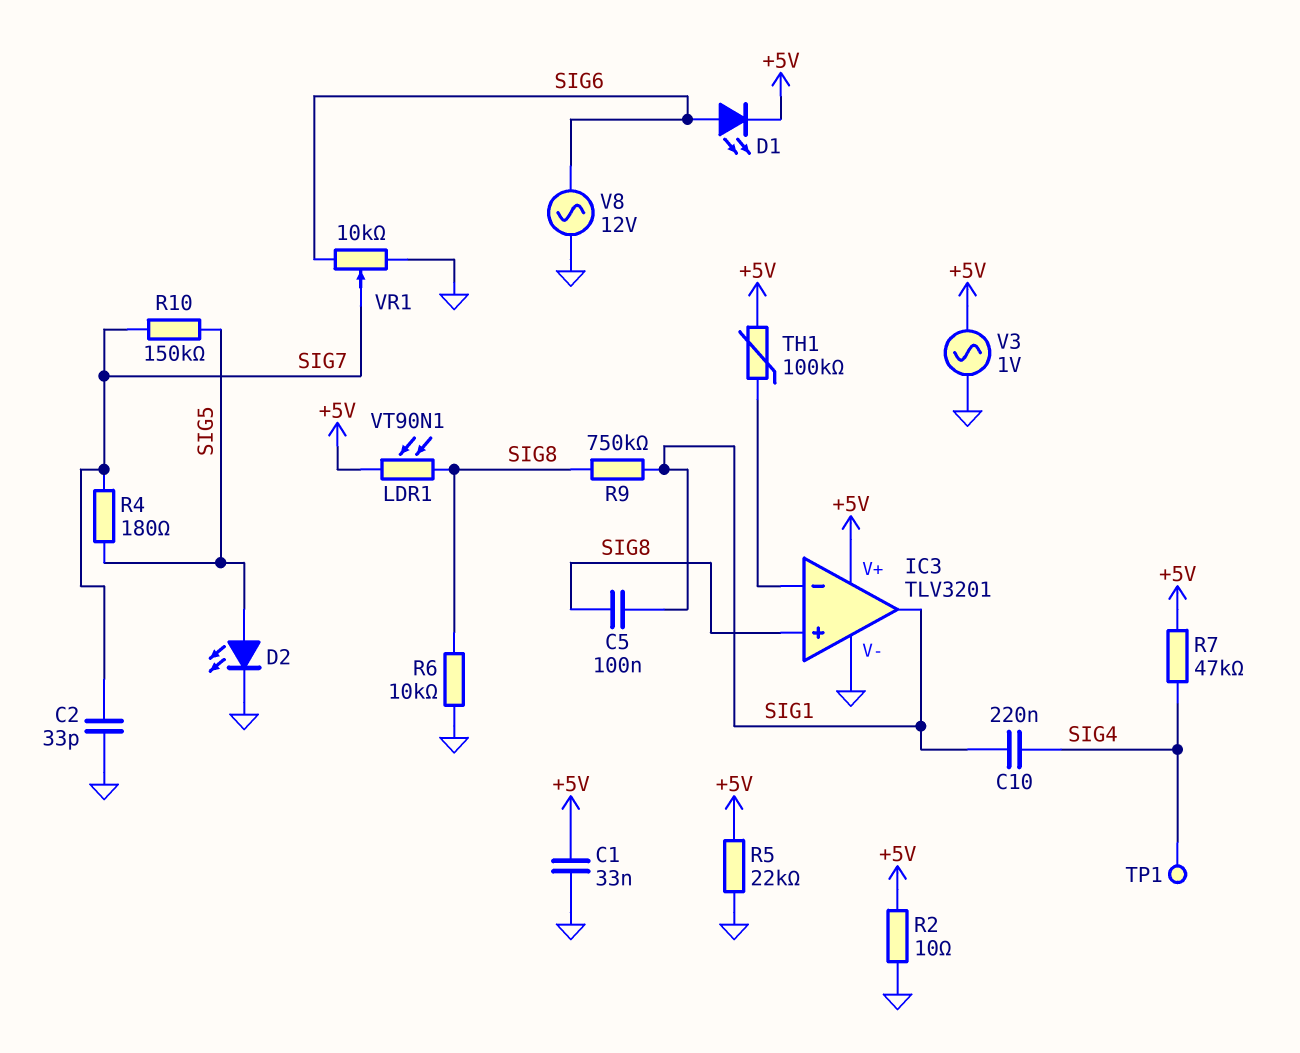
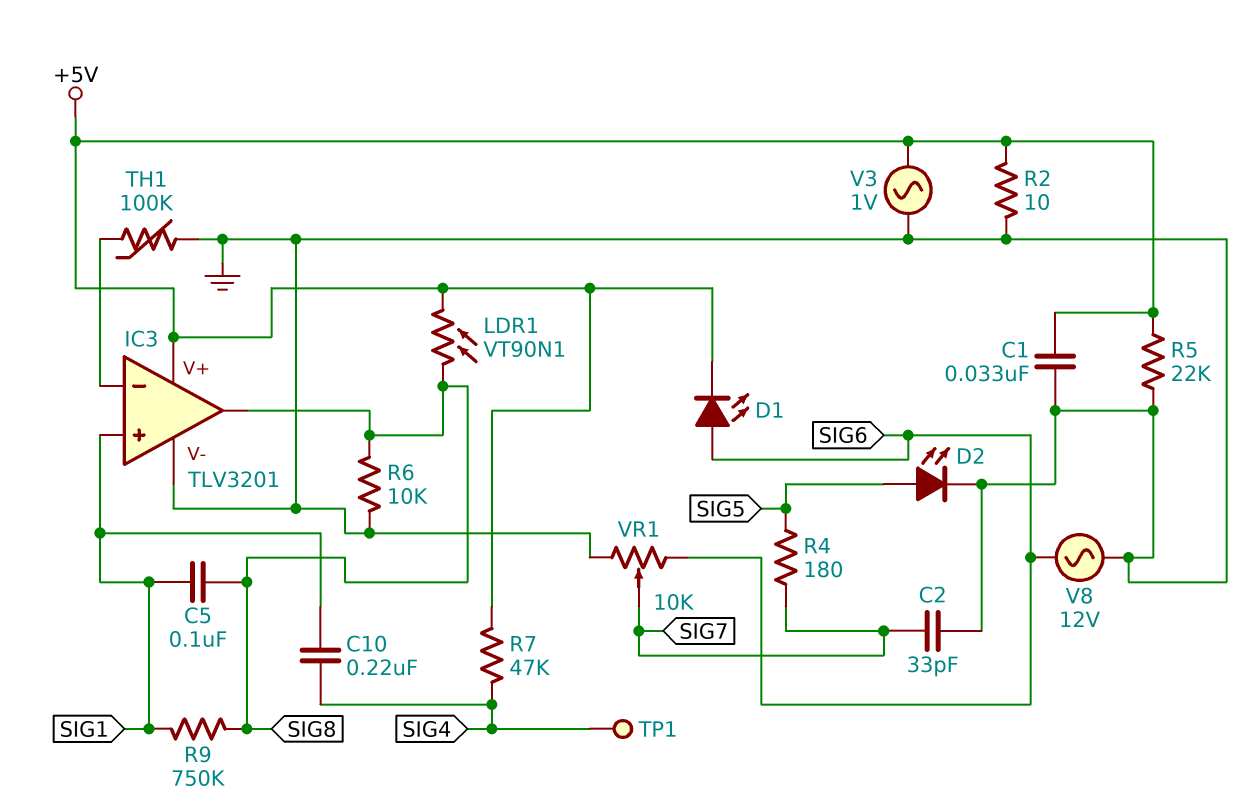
IC3 pin in+: SIG8 -> SIG1
IC3 pin out: SIG1 -> SIG8
R10: 150k (SIG5, SIG7) -> none
TH1: 100k (+5V, IC3/in-) -> 100k (GND, IC3/in-)

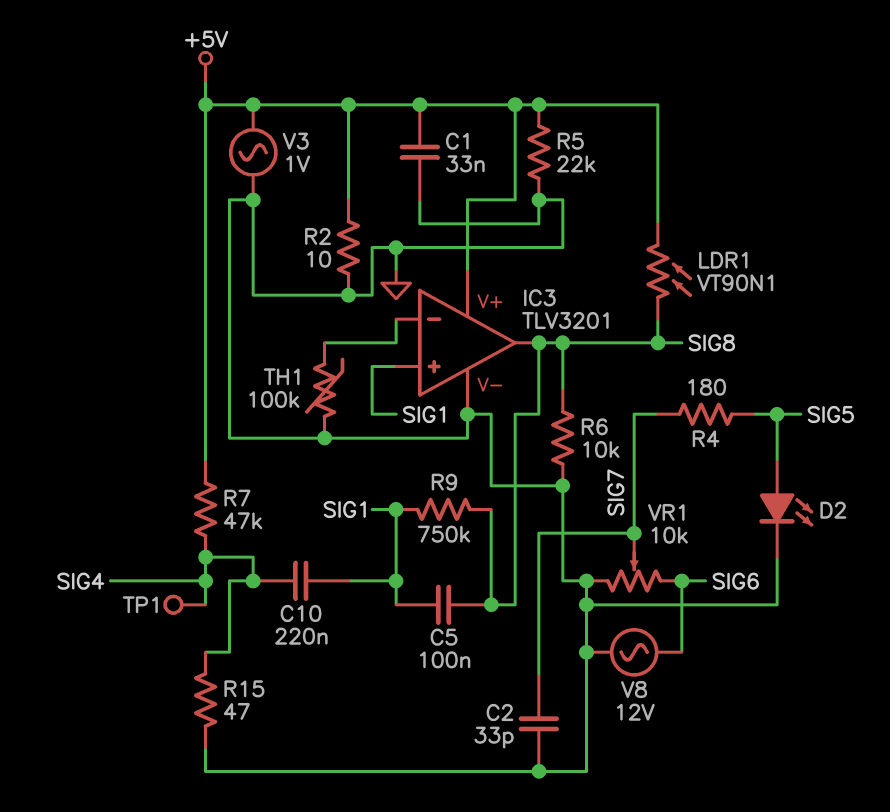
D1: LED (A SIG6, K +5V) -> none
R15: none -> 47 (GND, SIG4)

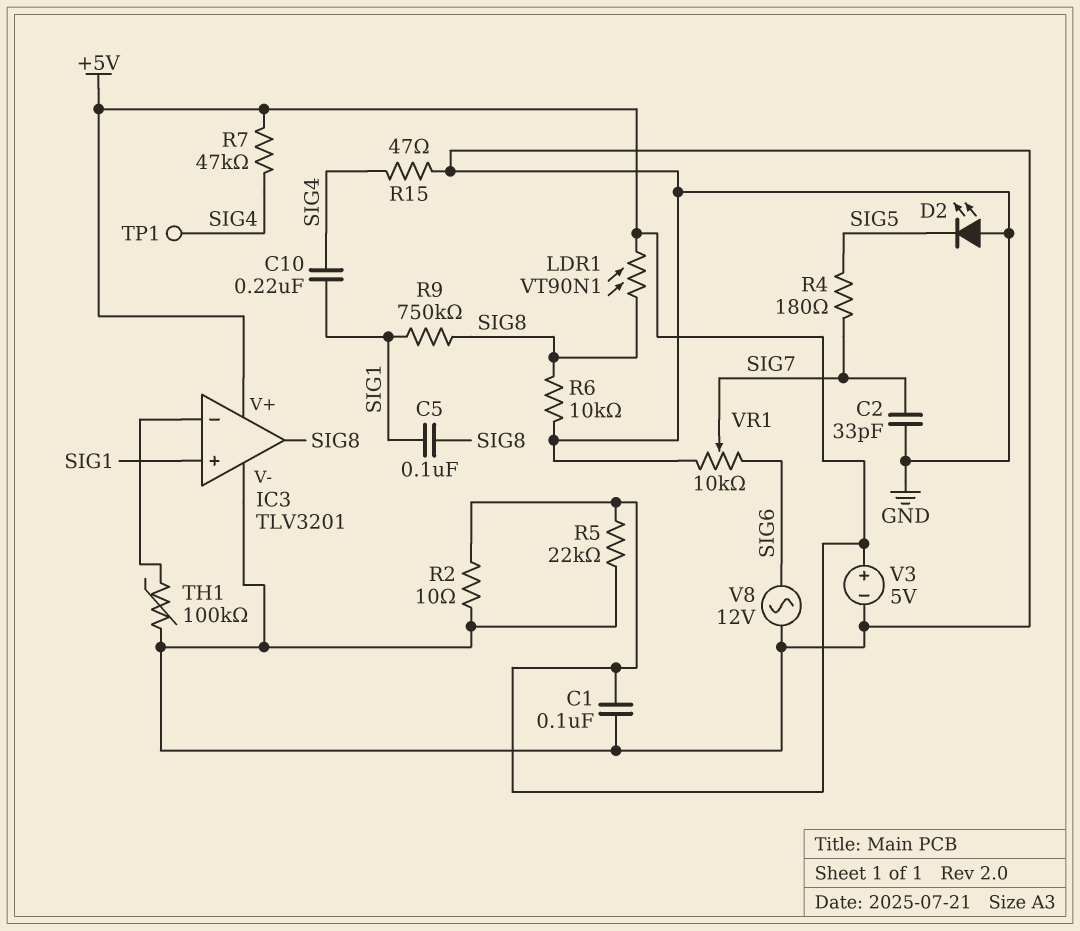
C1: 33nF (+5V, GND) -> 100nF (+5V, GND)
D2: LED (A SIG5, K GND) -> LED (A GND, K SIG5)
V3: AC 1V (+5V, GND) -> 5V (plus +5V, minus GND)

